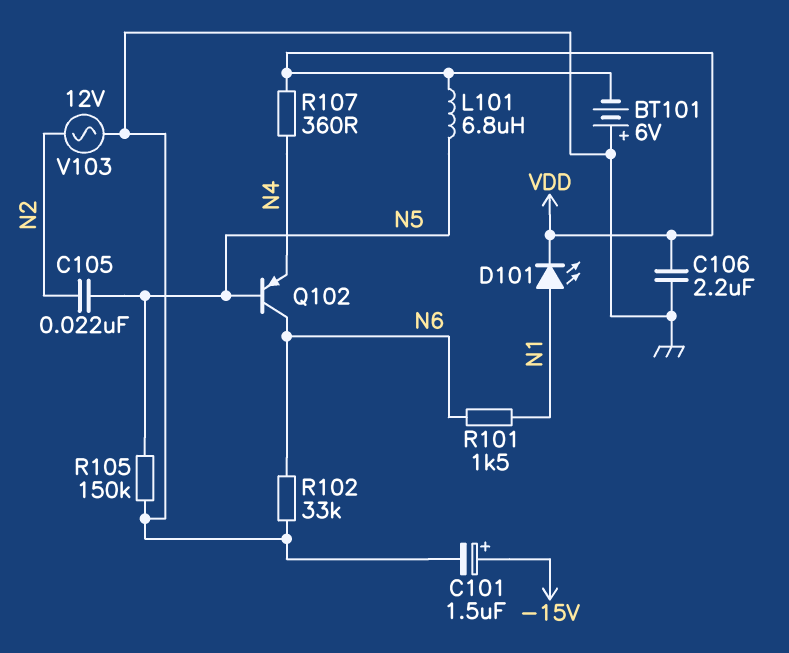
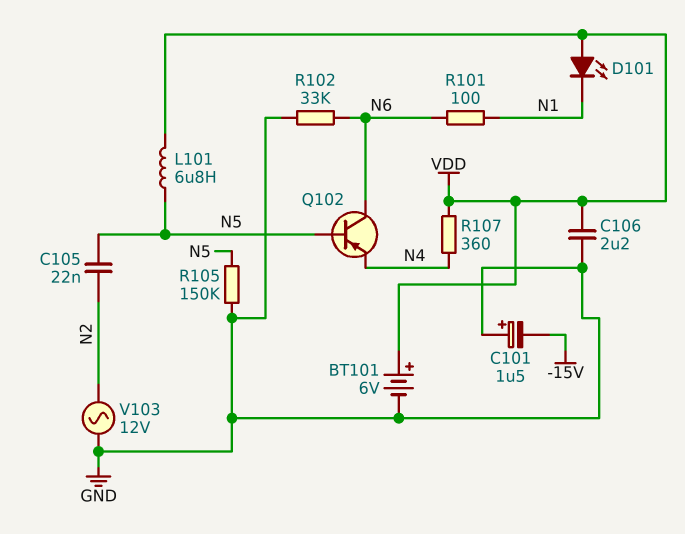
BT101: 6V (plus GND, minus VDD) -> 6V (plus VDD, minus GND)
C101: 1.5uF (plus -15V, minus GND) -> 1.5uF (plus GND, minus -15V)
D101: LED (A N1, K VDD) -> LED (A VDD, K N1)
R101: 1.5k (N1, N6) -> 100 (N1, N6)

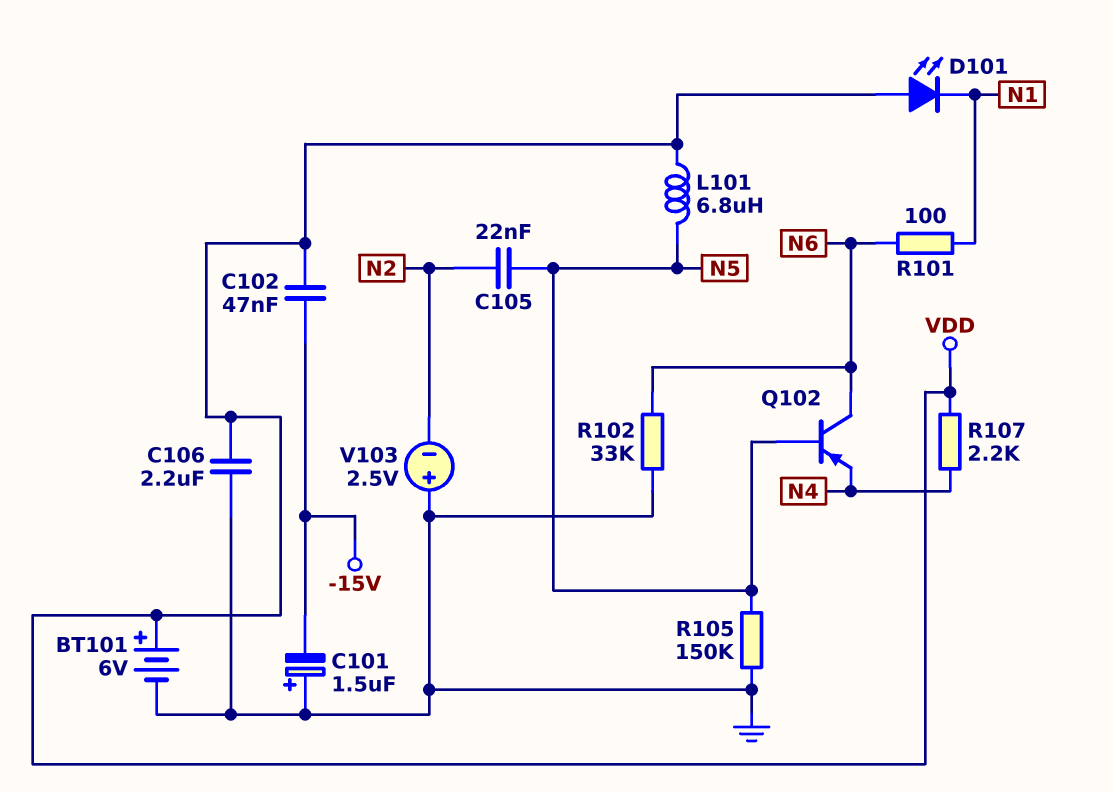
C102: none -> 47nF (-15V, VDD)
R107: 360 (N4, VDD) -> 2.2k (N4, VDD)
V103: AC 12V (GND, N2) -> 2.5V (plus GND, minus N2)

